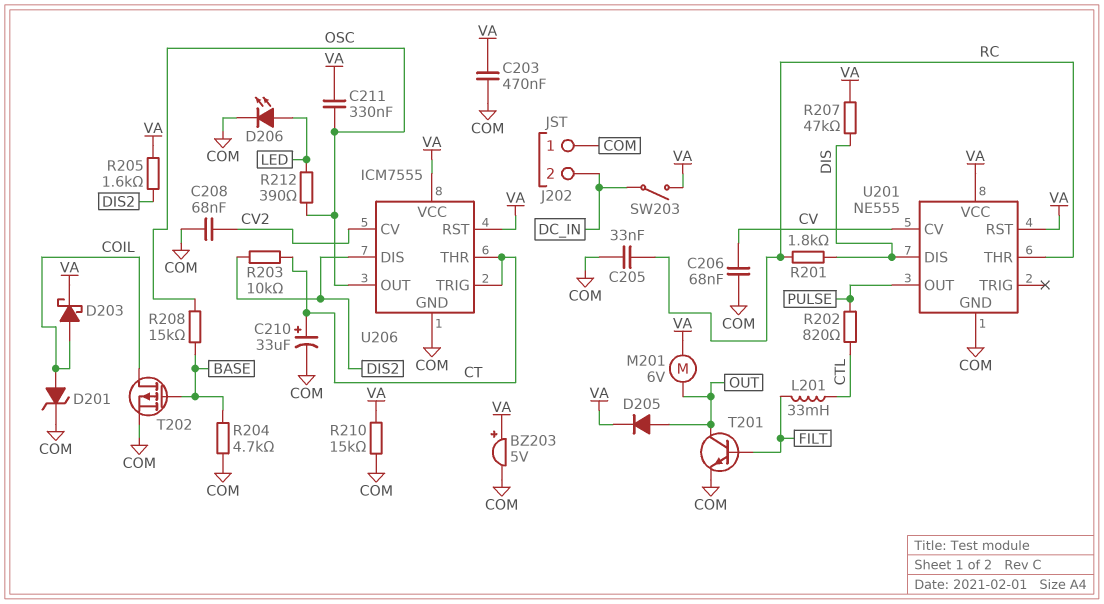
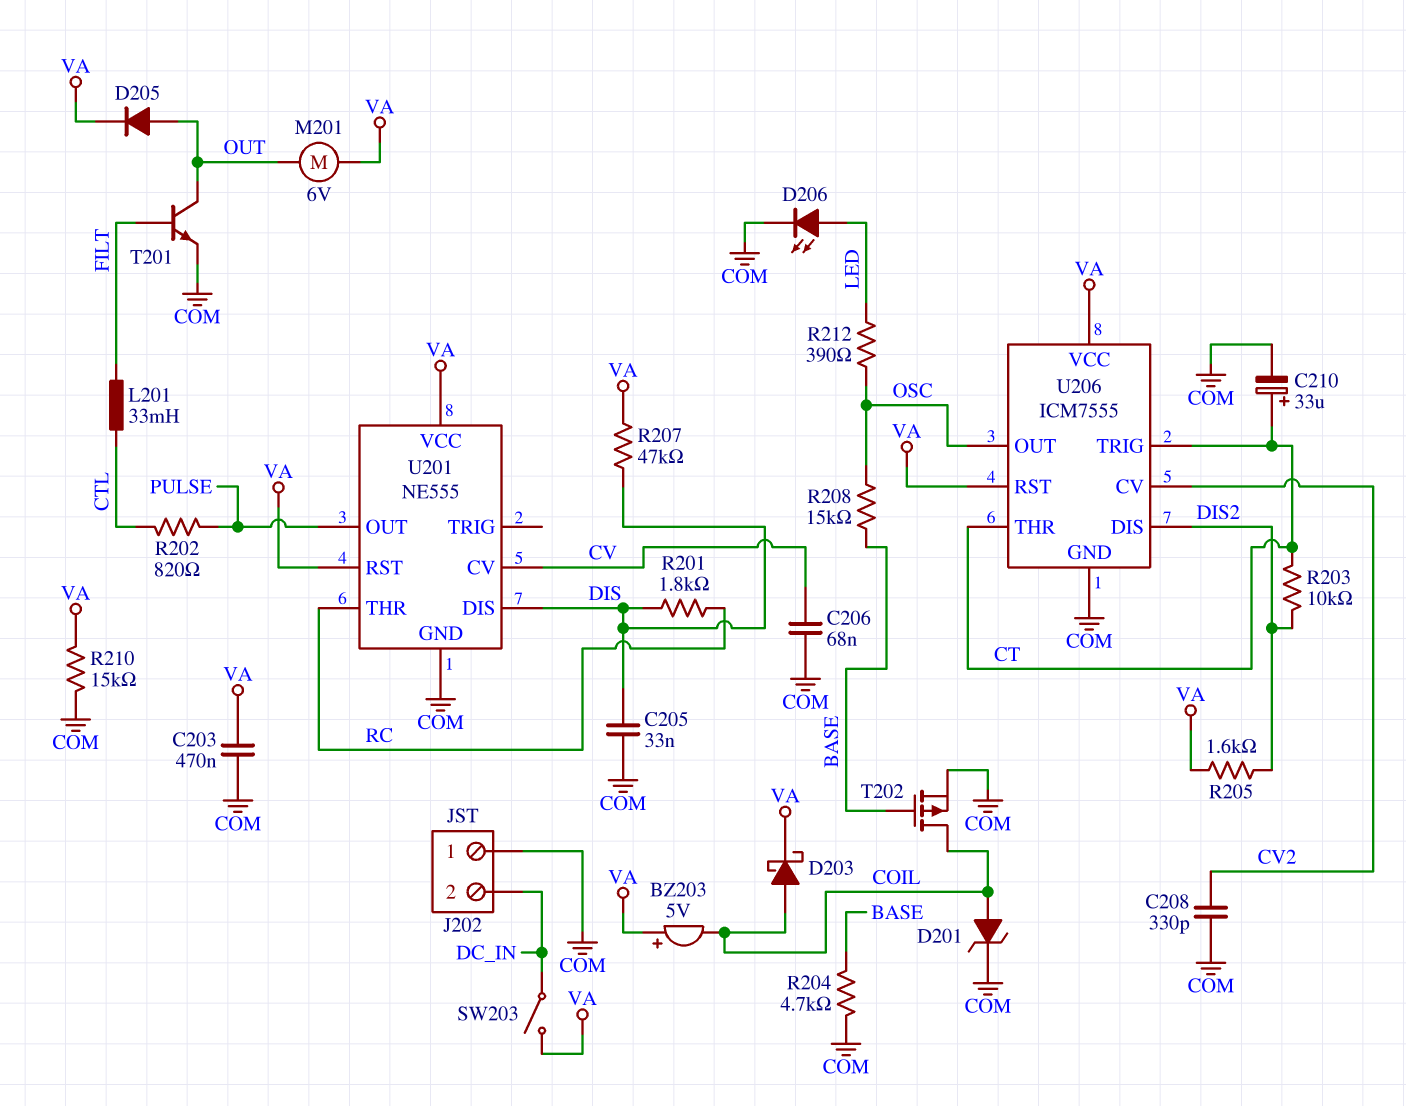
BZ203: buzzer 5V (plus VA, minus COM) -> buzzer 5V (plus VA, minus COIL)
C205: 33nF (COM, RC) -> 33nF (COM, DIS)
C208: 68nF (COM, CV2) -> 330pF (COM, CV2)
C211: 330nF (OSC, VA) -> none

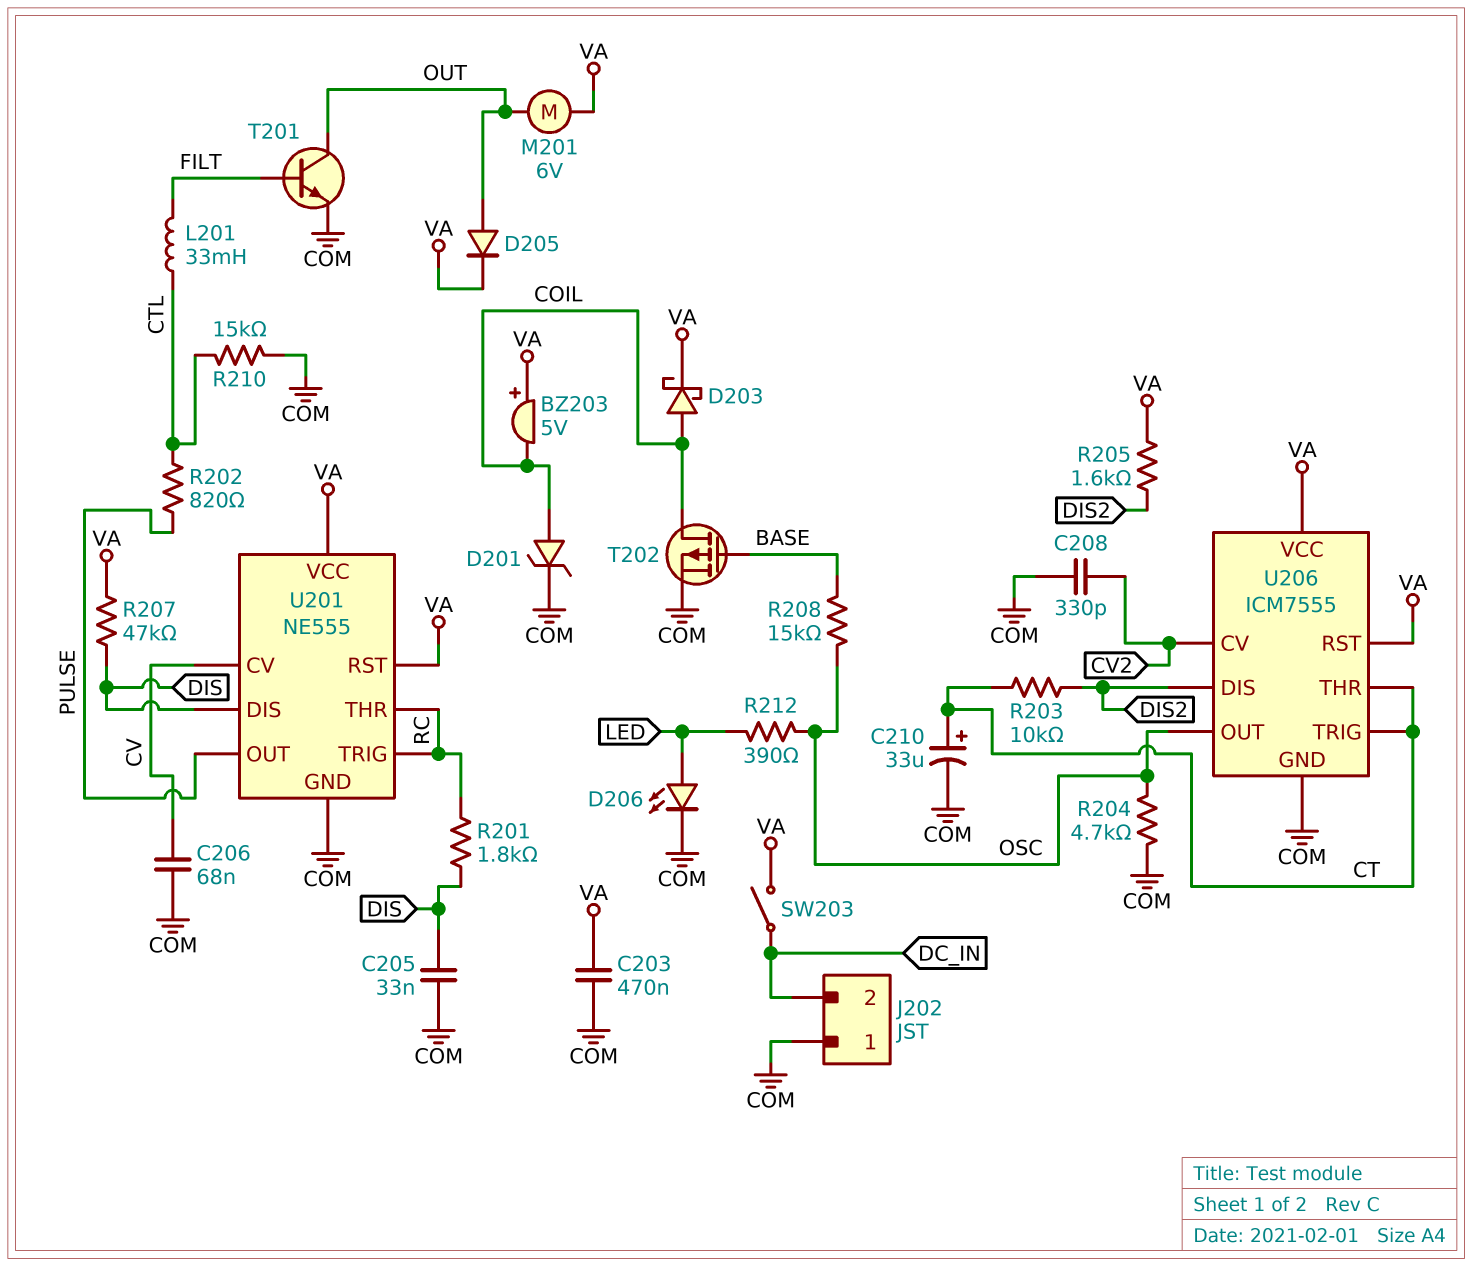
R204: 4.7k (BASE, COM) -> 4.7k (COM, OSC)
R210: 15k (COM, VA) -> 15k (COM, CTL)
U201 pin TRIG: none -> RC

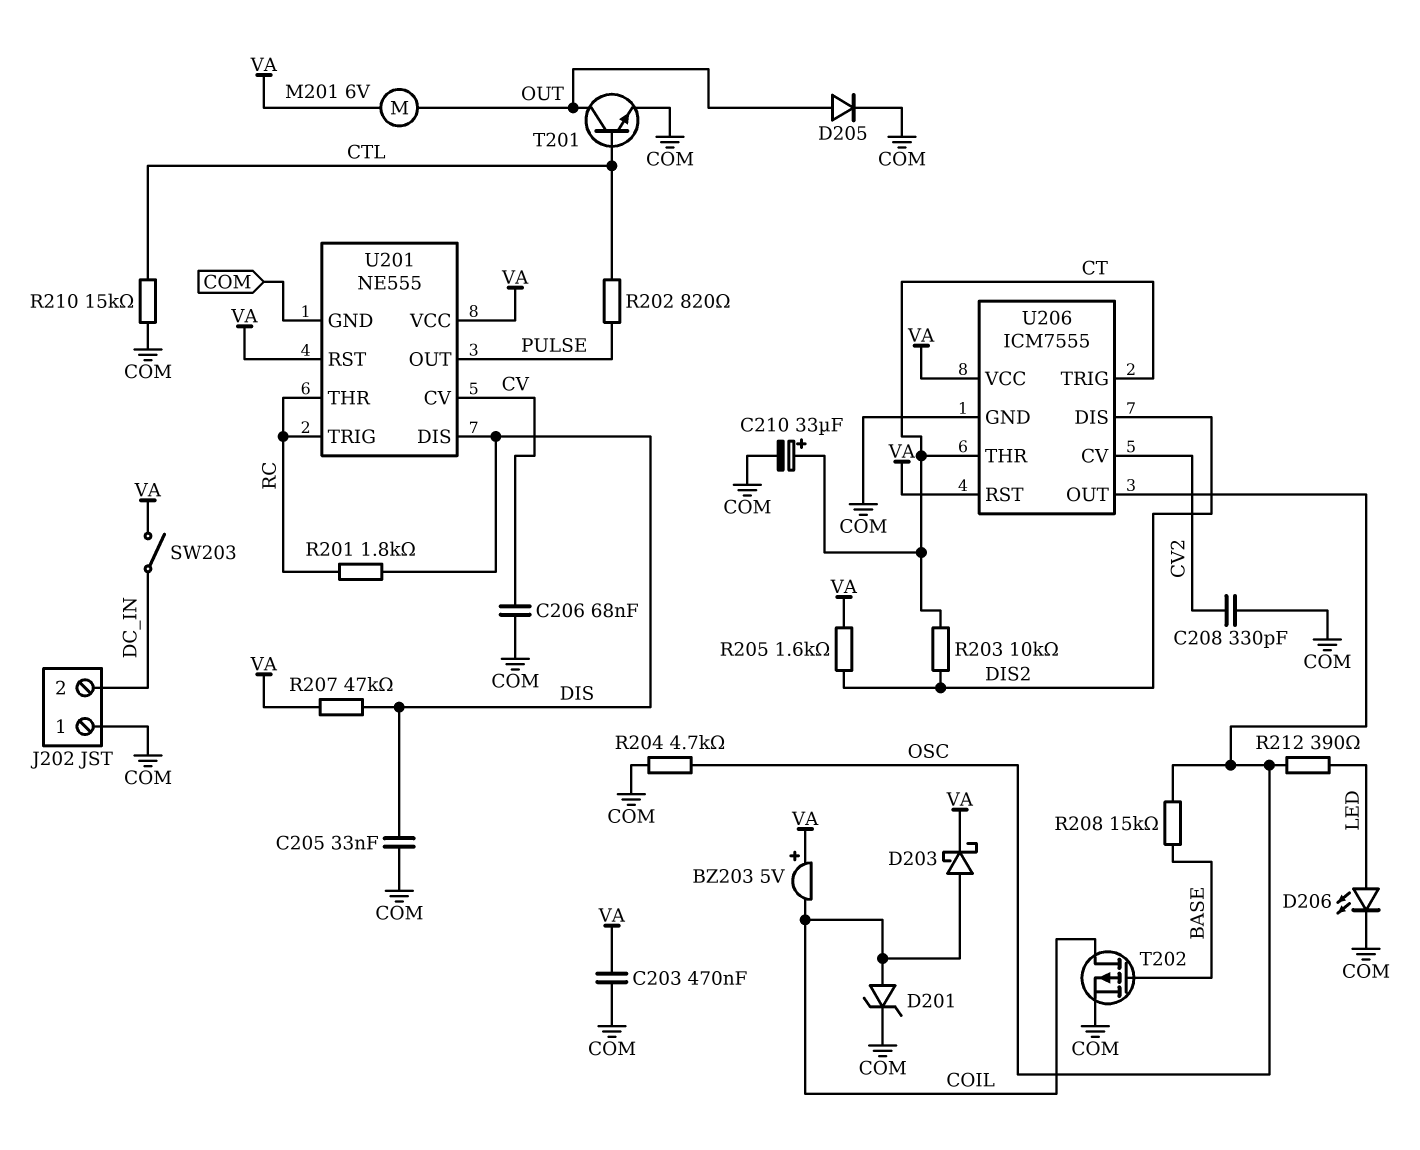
D205: diode (A OUT, K VA) -> diode (A OUT, K COM)
L201: 33mH (CTL, FILT) -> none
T201: NPN (B FILT, C OUT, E COM) -> NPN (B CTL, C OUT, E COM)

